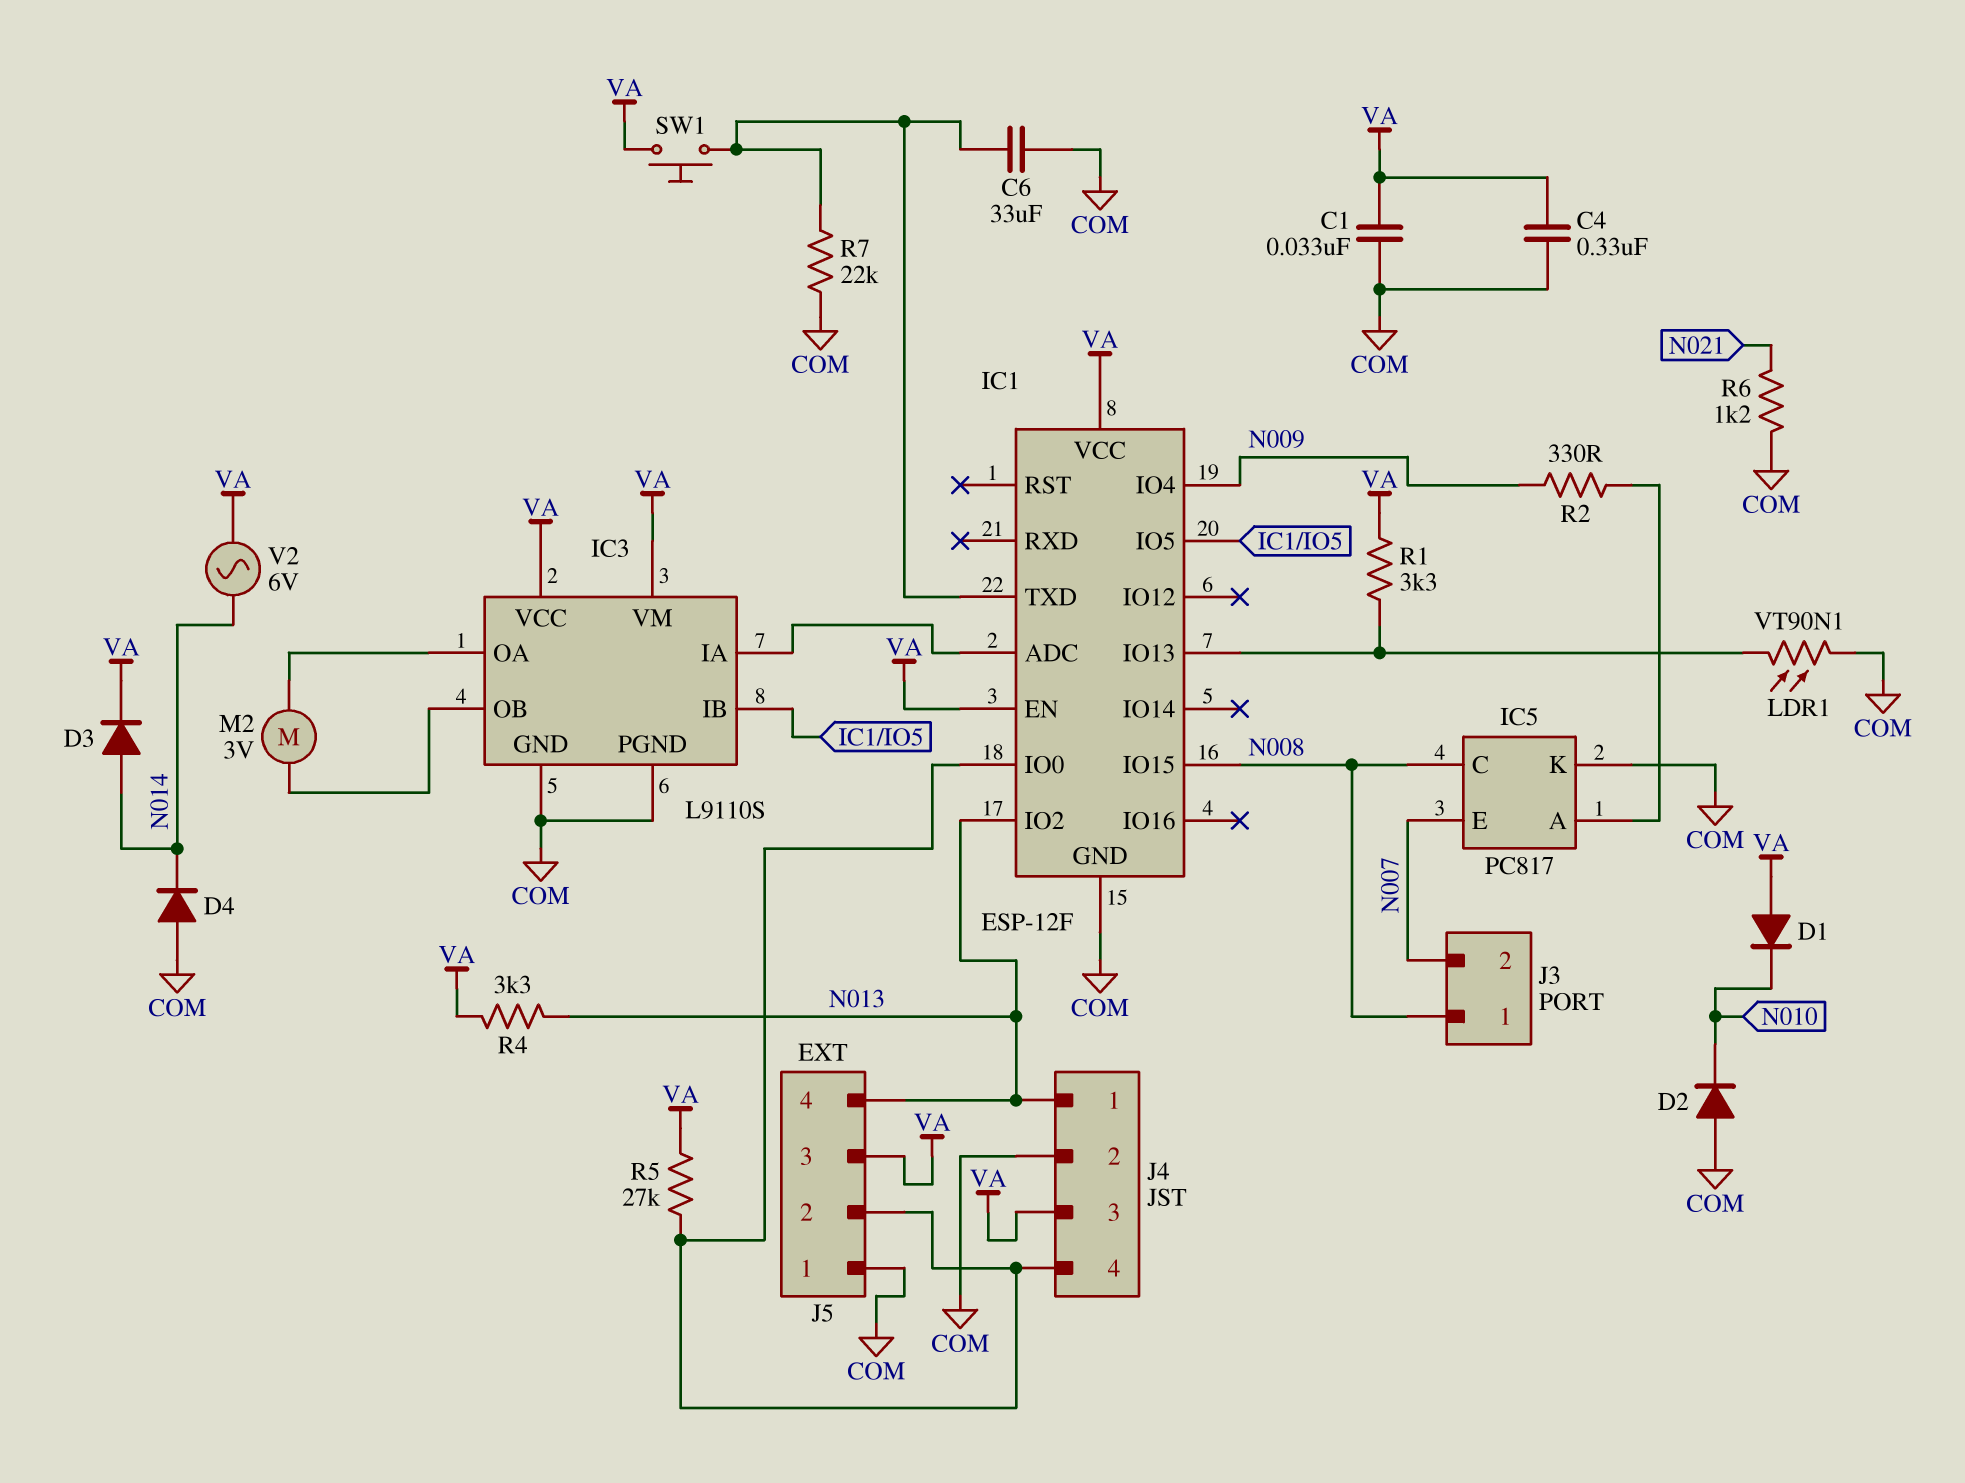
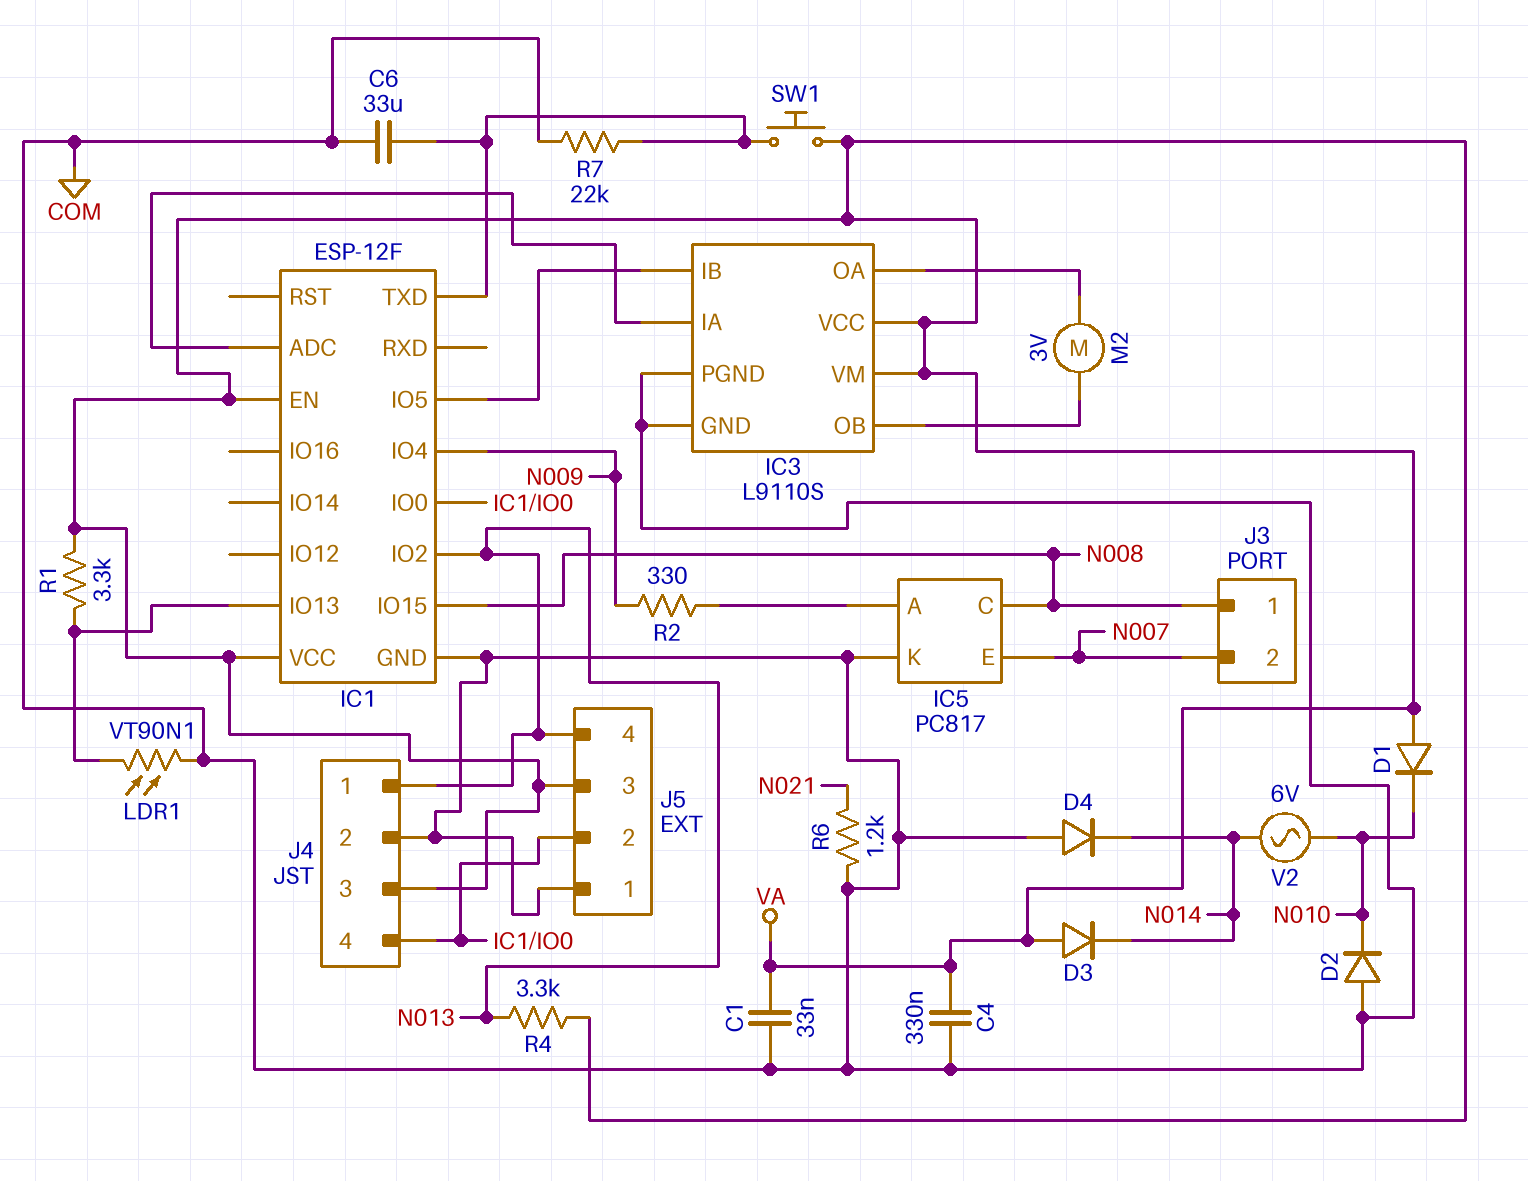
D3: diode (A N014, K VA) -> diode (A VA, K N014)
R5: 27k (IC1/IO0, VA) -> none
V2: AC 6V (N014, VA) -> AC 6V (N010, N014)

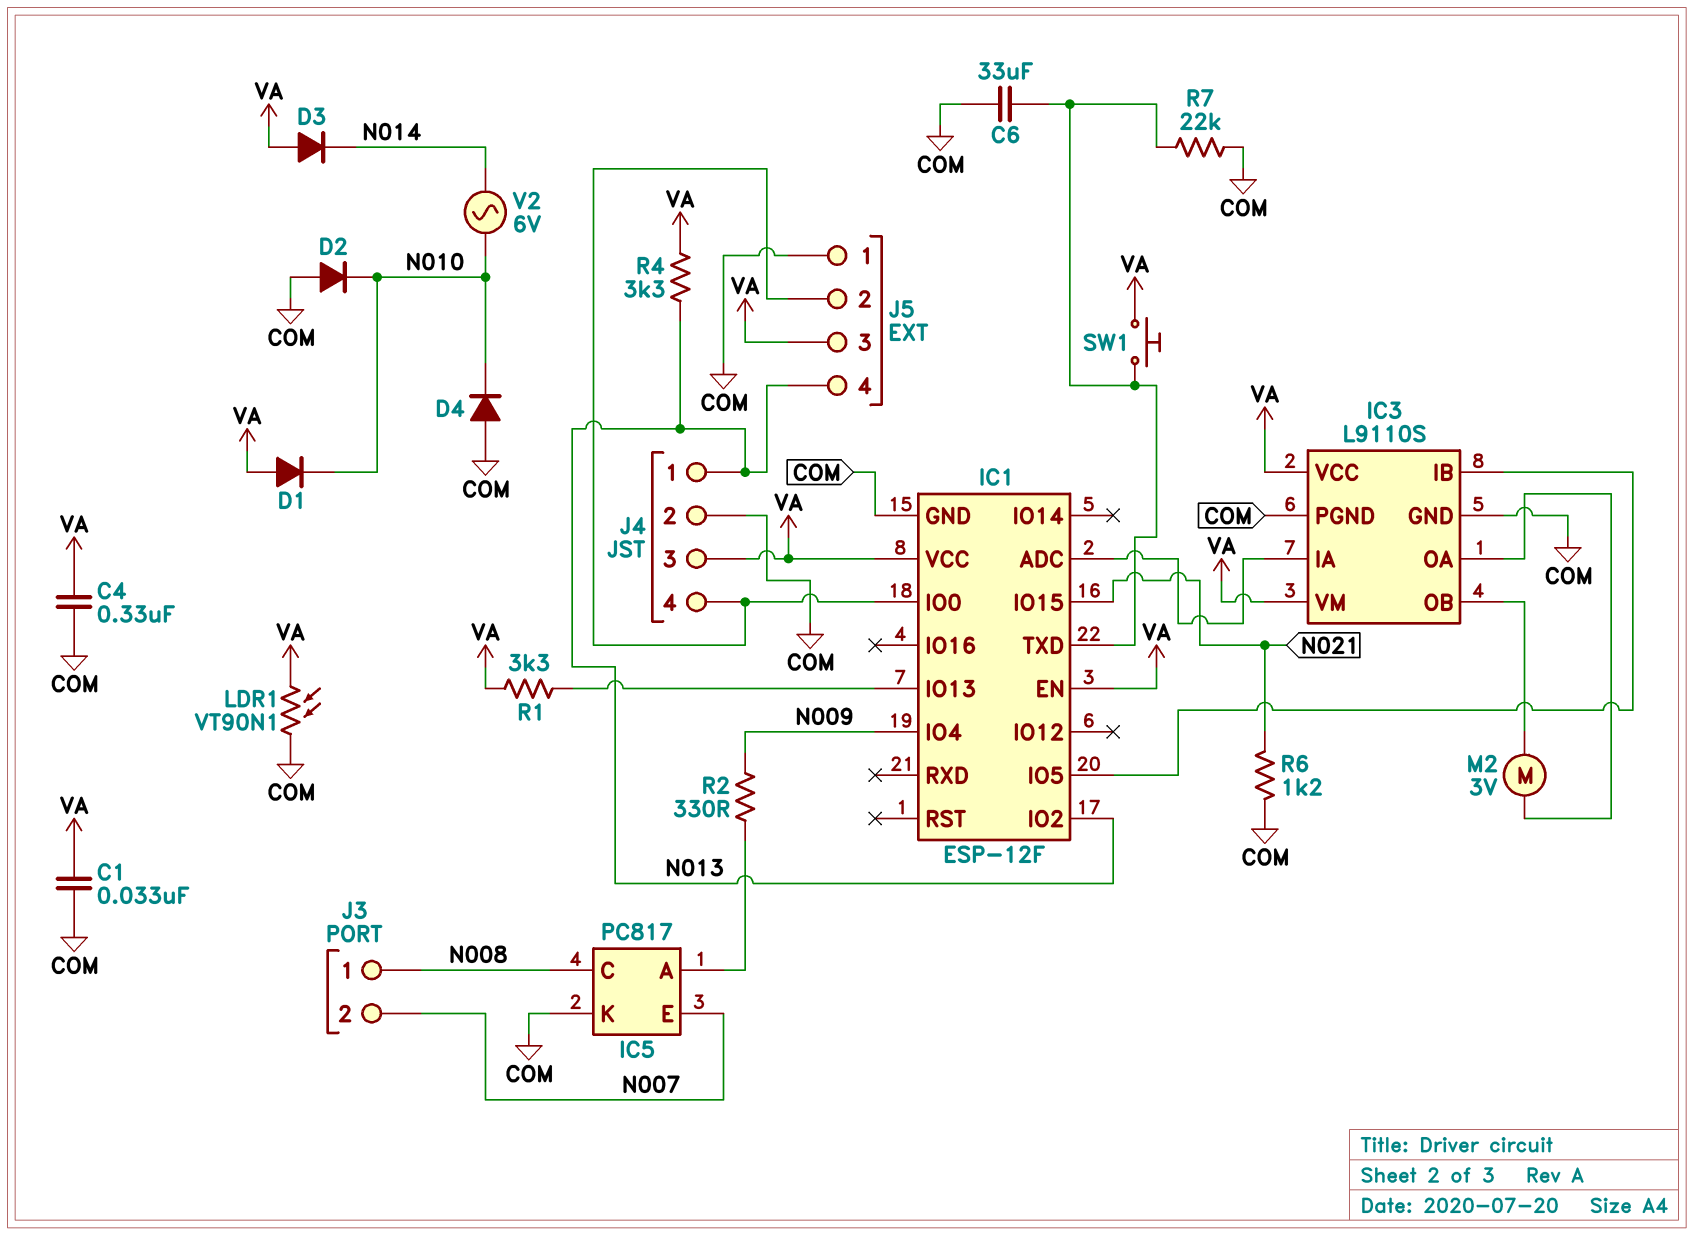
D4: diode (A COM, K N014) -> diode (A COM, K N010)
IC1 pin IO15: N008 -> N021
LDR1: VT90N1 (COM, IC1/IO13) -> VT90N1 (COM, VA)

